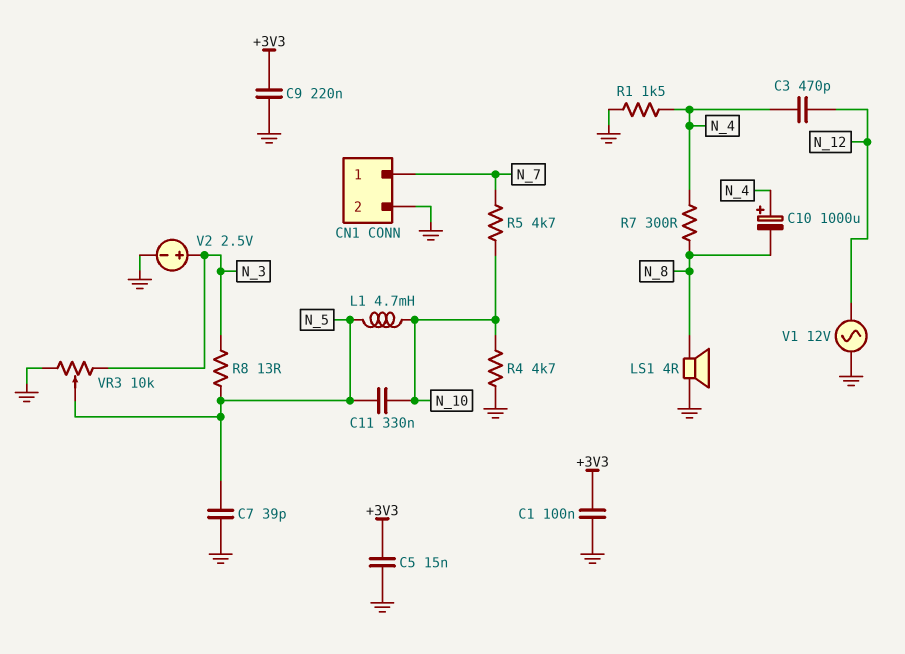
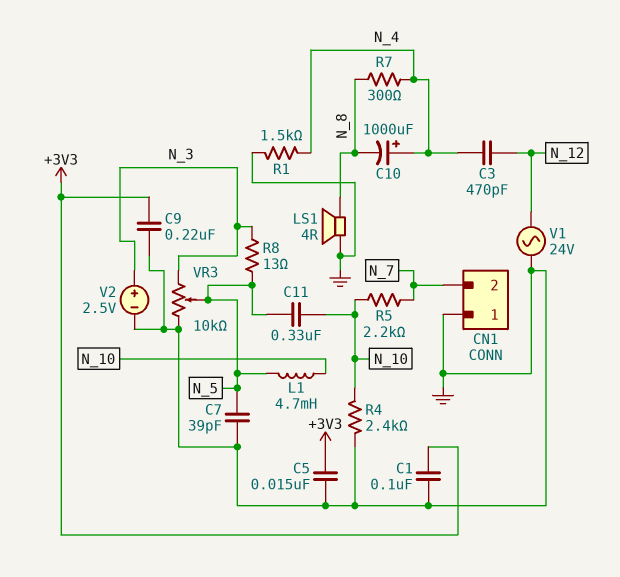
CN1 pin 1: N_7 -> GND
CN1 pin 2: GND -> N_7
R4: 4.7k (GND, N_10) -> 2.4k (GND, N_10)
R5: 4.7k (N_7, N_10) -> 2.2k (N_7, N_10)
V1: AC 12V (GND, N_12) -> AC 24V (GND, N_12)

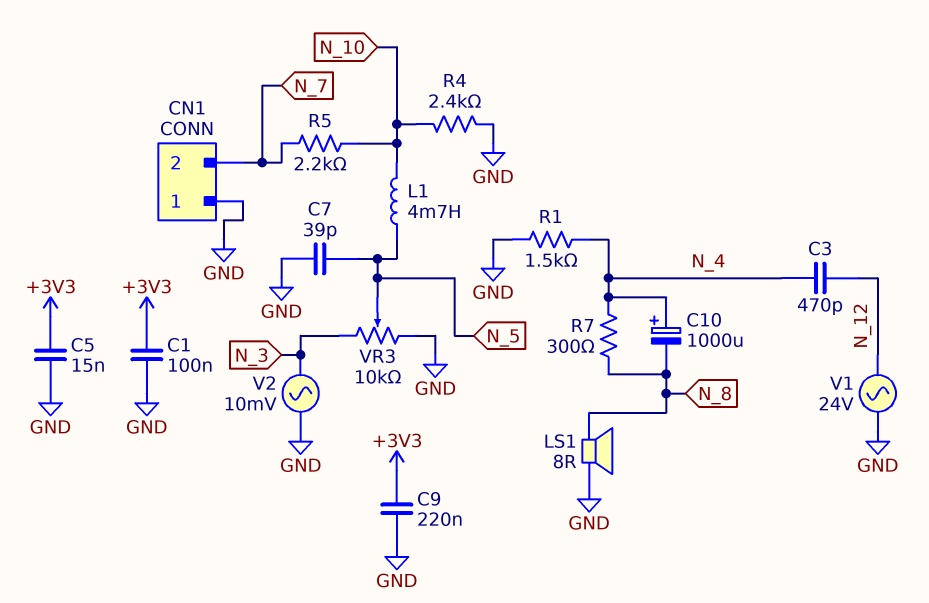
C11: 330nF (N_5, N_10) -> none
LS1: speaker 4R (GND, N_8) -> speaker 8R (GND, N_8)
R8: 13 (N_3, N_5) -> none
V2: 2.5V (plus N_3, minus GND) -> AC 10mV (GND, N_3)

